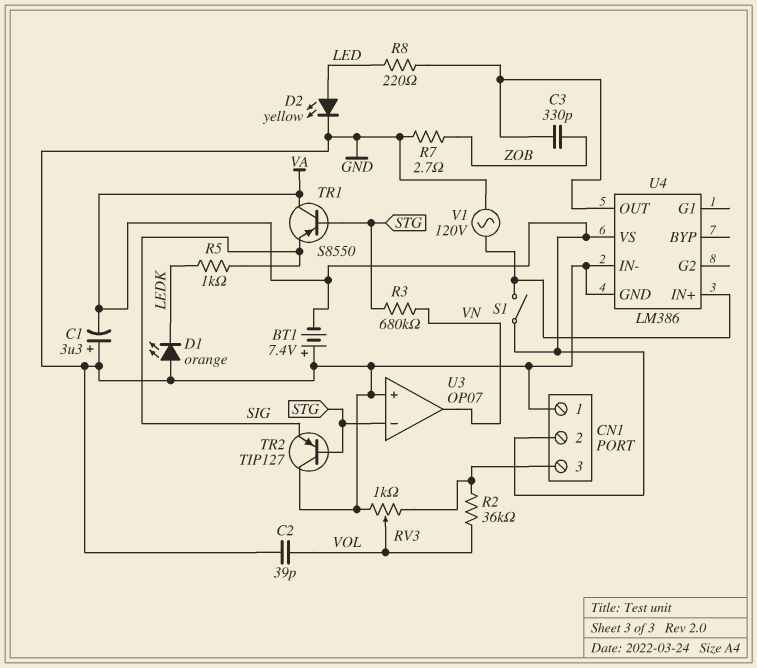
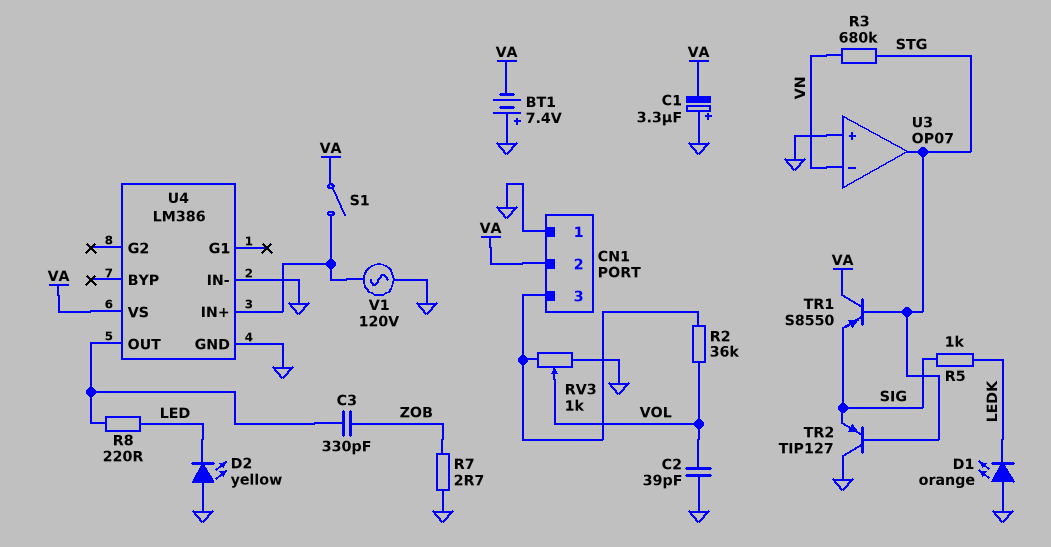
D2: LED yellow (A LED, K GND) -> LED yellow (A GND, K LED)
U3 pin in-: STG -> VN
U3 pin out: VN -> STG

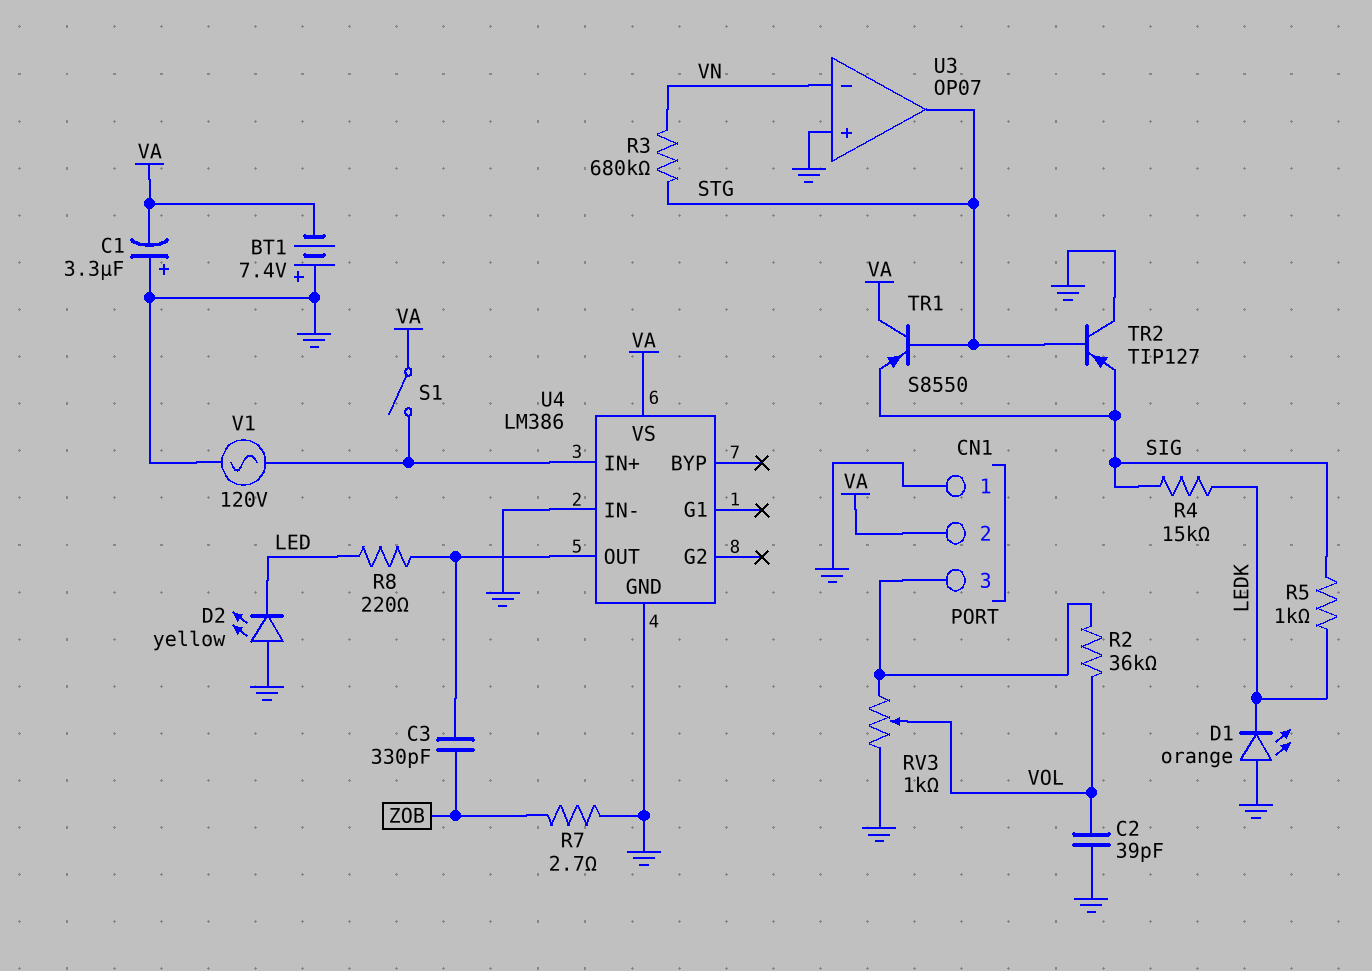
R4: none -> 15k (LEDK, SIG)

